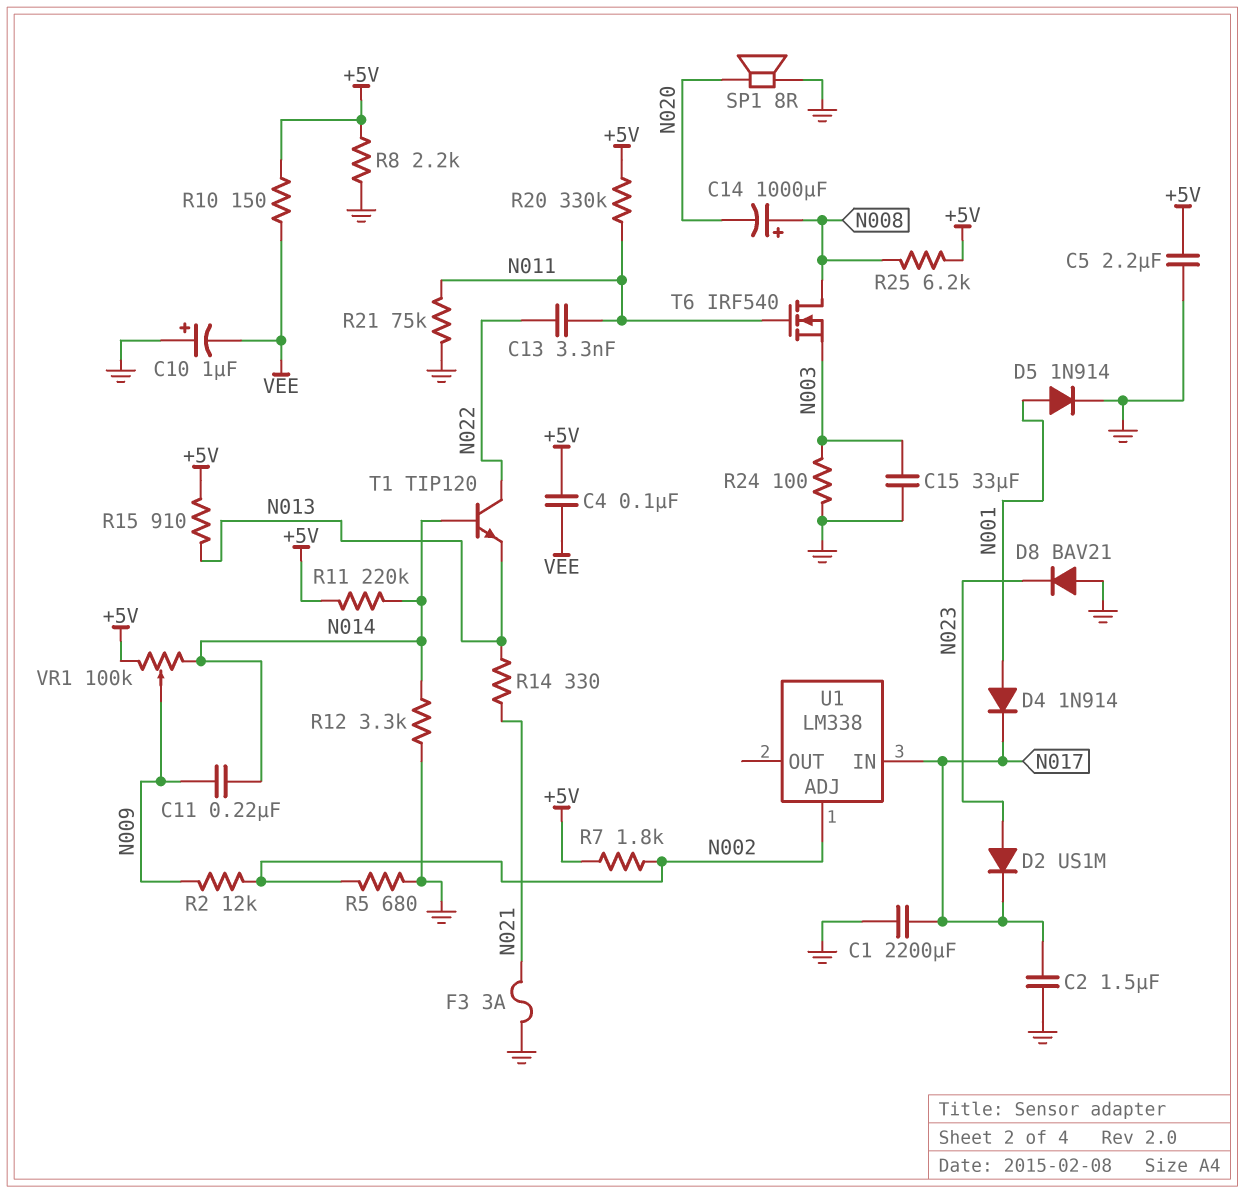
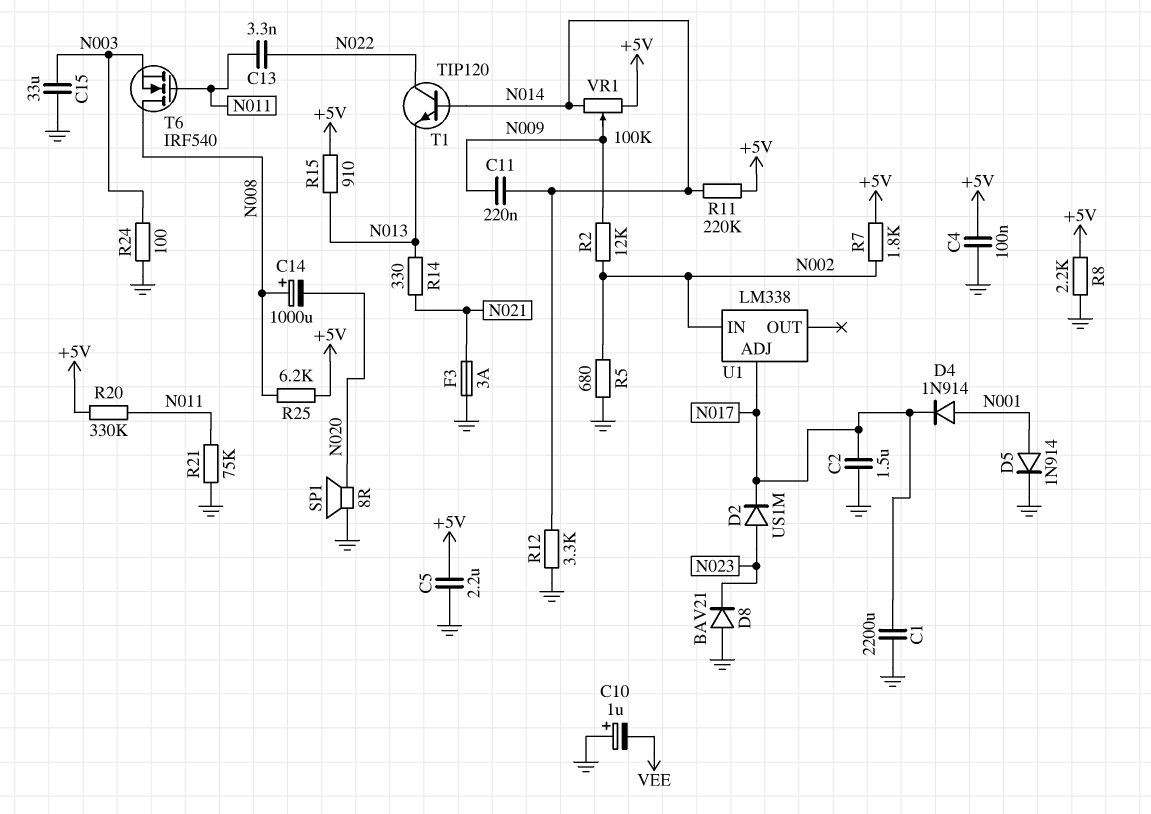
C4: 100nF (+5V, VEE) -> 100nF (+5V, GND)
R10: 150 (+5V, VEE) -> none
U1 pin ADJ: N002 -> N017
U1 pin IN: N017 -> N002

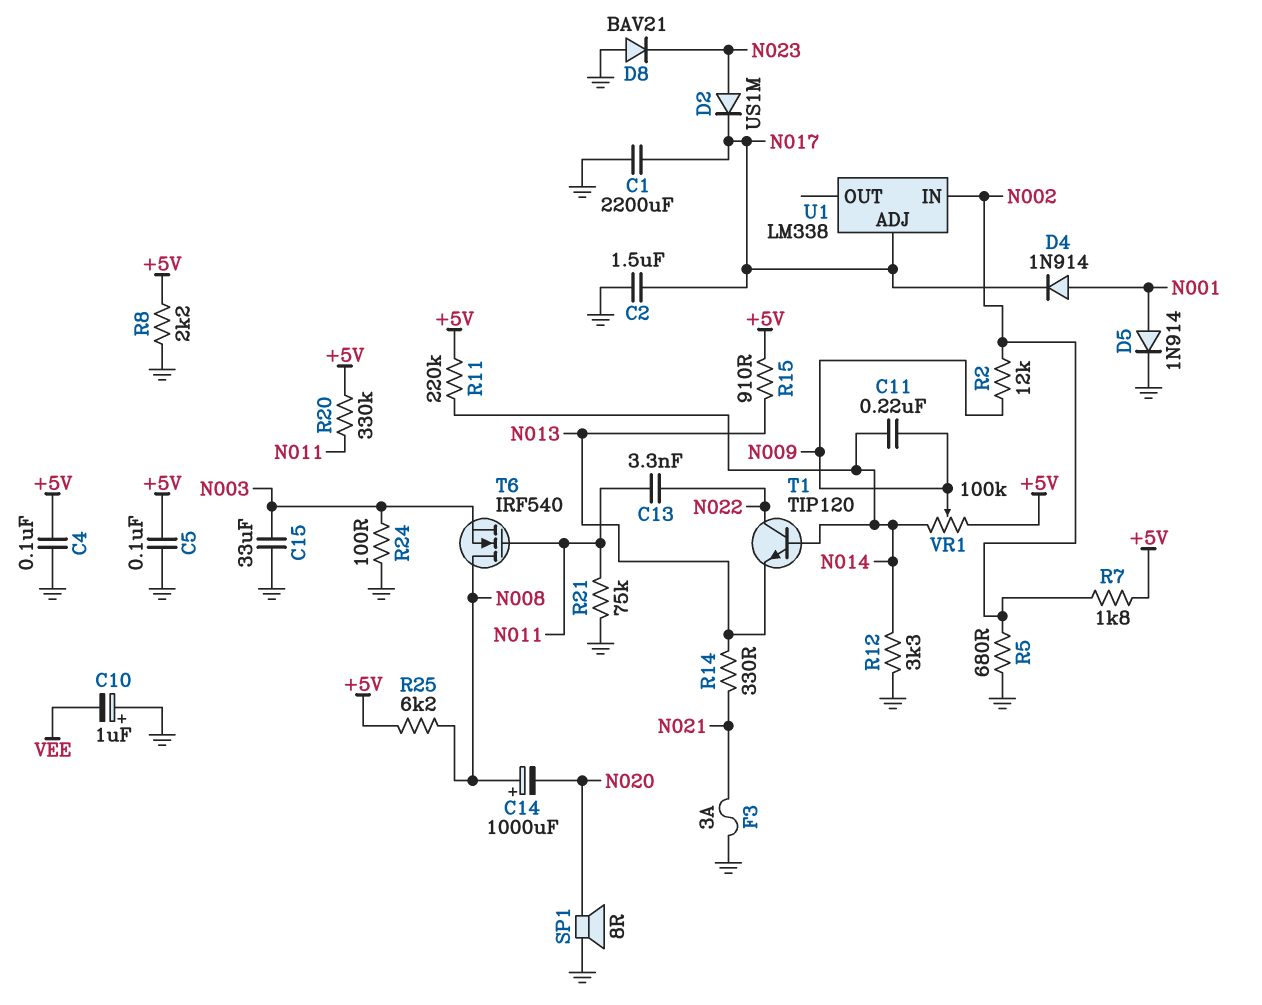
C5: 2.2uF (+5V, GND) -> 100nF (+5V, GND)

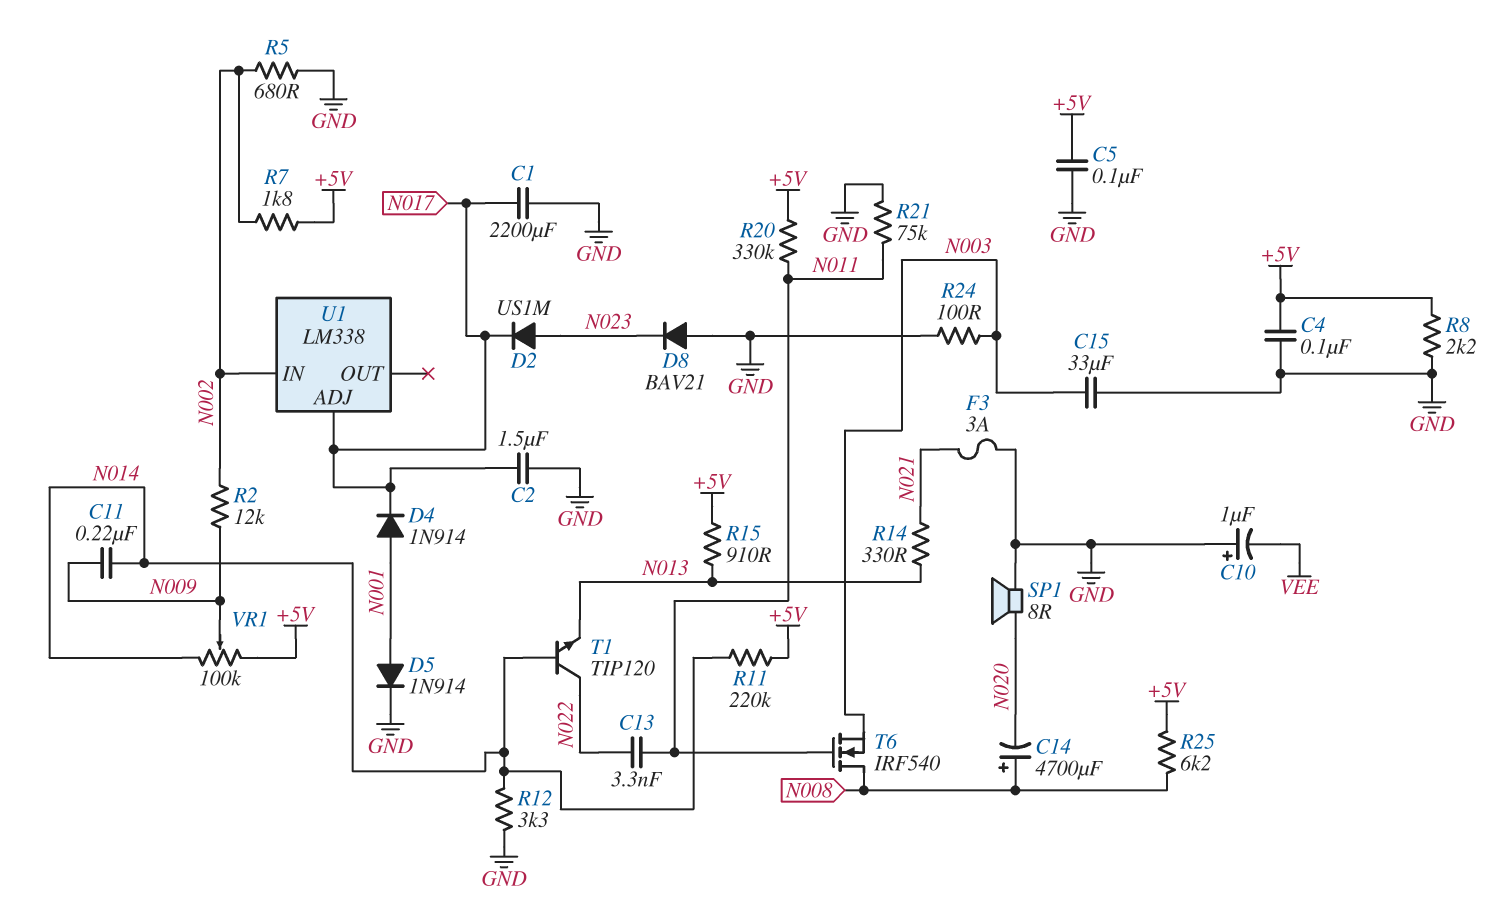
C14: 1000uF (plus N008, minus N020) -> 4700uF (plus N008, minus N020)

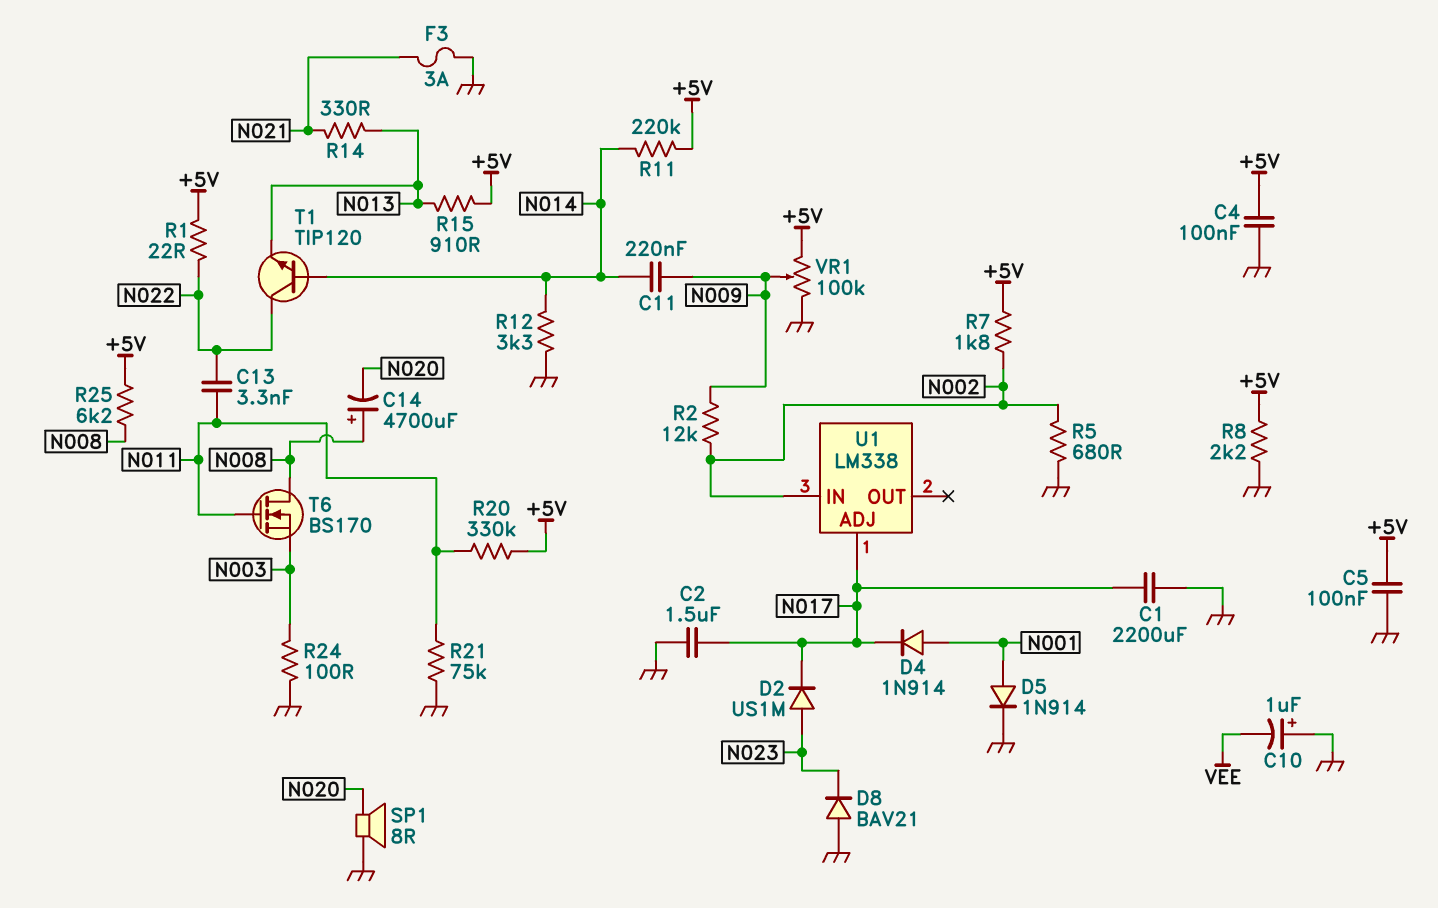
C15: 33uF (GND, N003) -> none
R1: none -> 22 (+5V, N022)
T6: NMOS IRF540 (G N011, D N008, S N003) -> NMOS BS170 (G N011, D N008, S N003)
VR1: 100k (+5V, N014, wiper N009) -> 100k (+5V, GND, wiper N009)

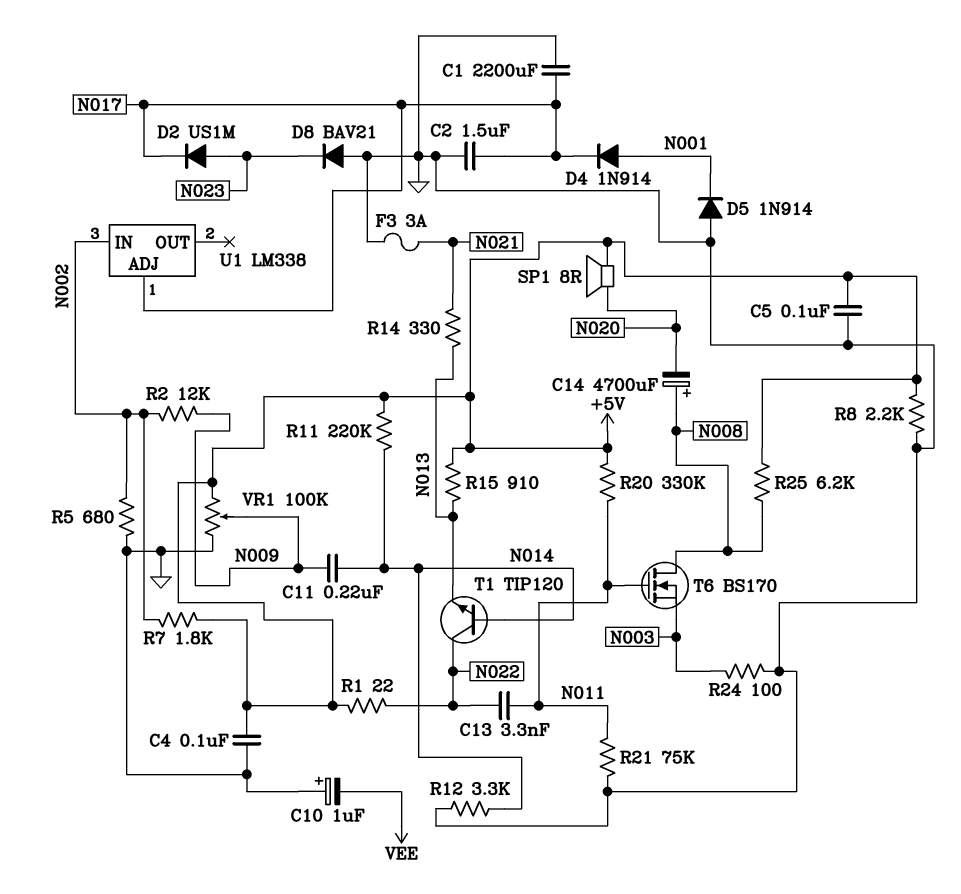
D5: diode 1N914 (A N001, K GND) -> diode 1N914 (A GND, K N001)
SP1: speaker 8R (GND, N020) -> speaker 8R (+5V, N020)

